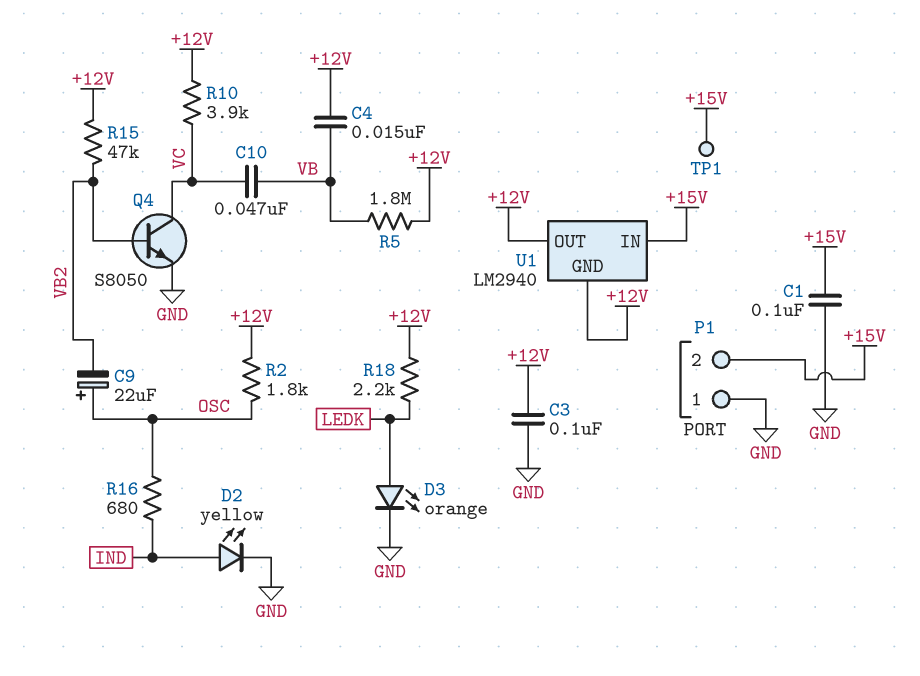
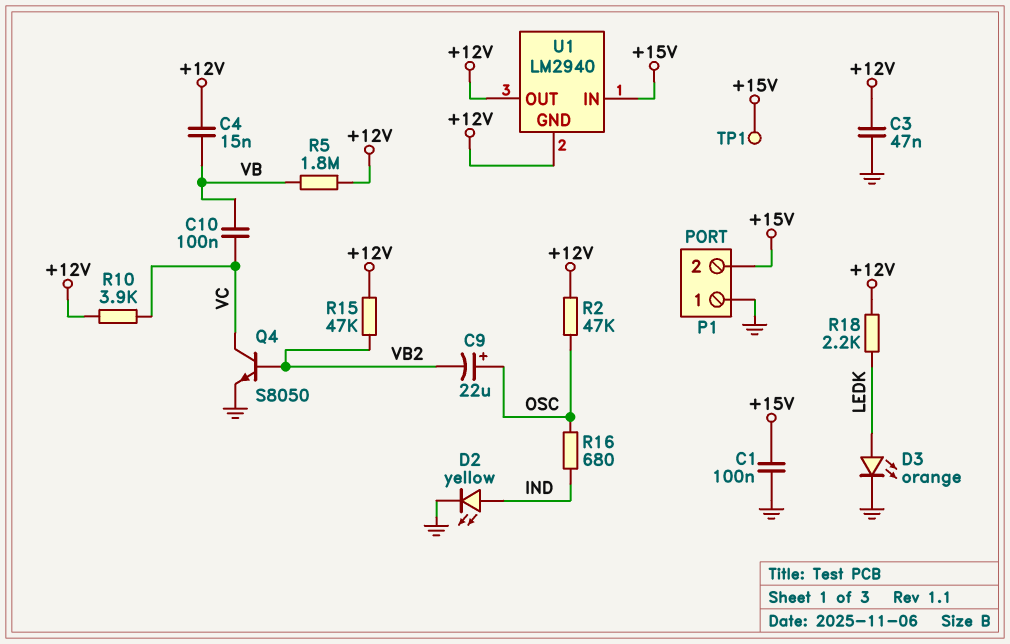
C3: 100nF (+12V, GND) -> 47nF (+12V, GND)
C10: 47nF (VB, VC) -> 100nF (VB, VC)
R2: 1.8k (+12V, OSC) -> 47k (+12V, OSC)

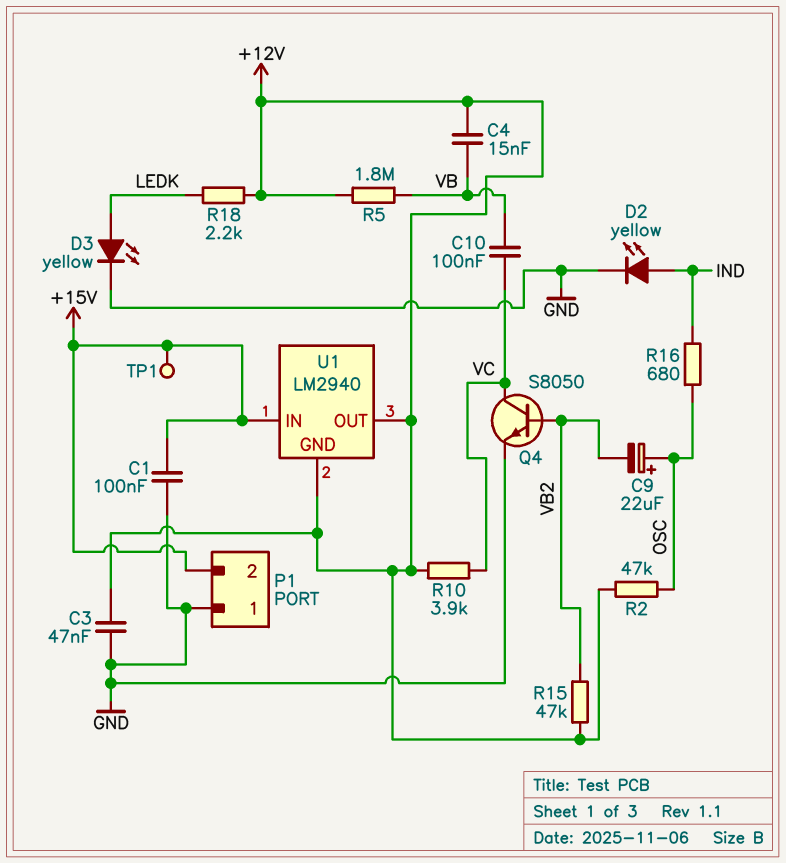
D3: LED orange (A LEDK, K GND) -> LED yellow (A LEDK, K GND)

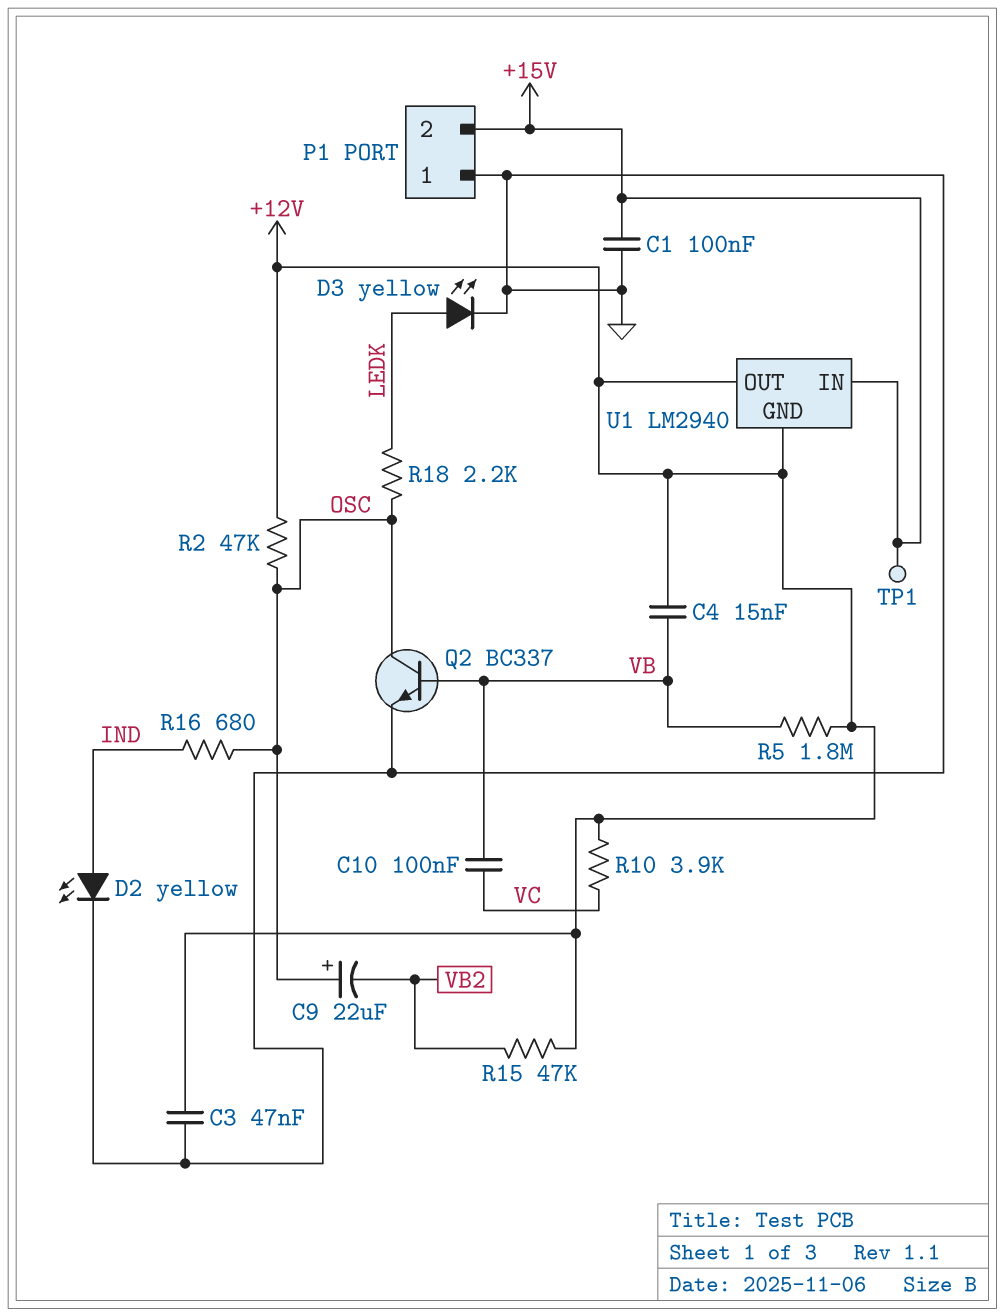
Q2: none -> NPN BC337 (B VB, C OSC, E GND)
Q4: NPN S8050 (B VB2, C VC, E GND) -> none
R18: 2.2k (+12V, LEDK) -> 2.2k (LEDK, OSC)

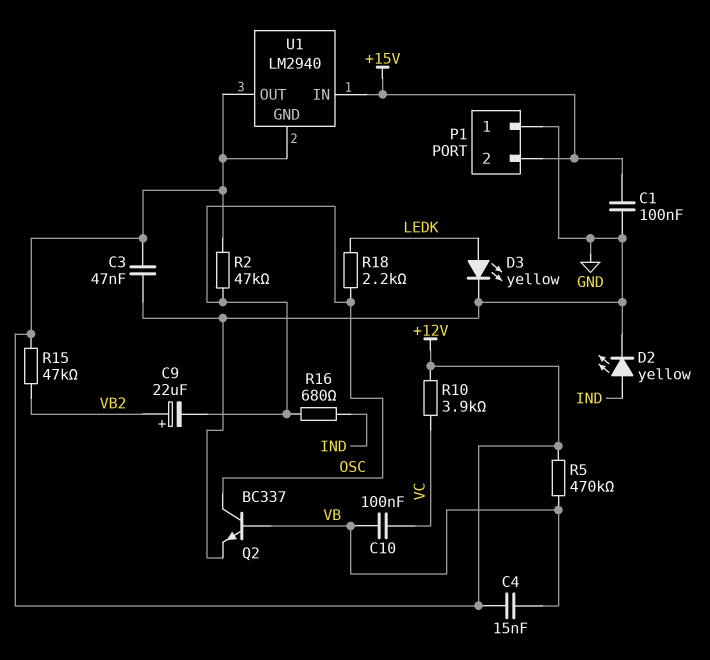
C9: 22uF (plus OSC, minus VB2) -> 22uF (plus VB2, minus OSC)
R5: 1.8M (+12V, VB) -> 470k (+12V, VB)
TP1: test point (+15V) -> none

